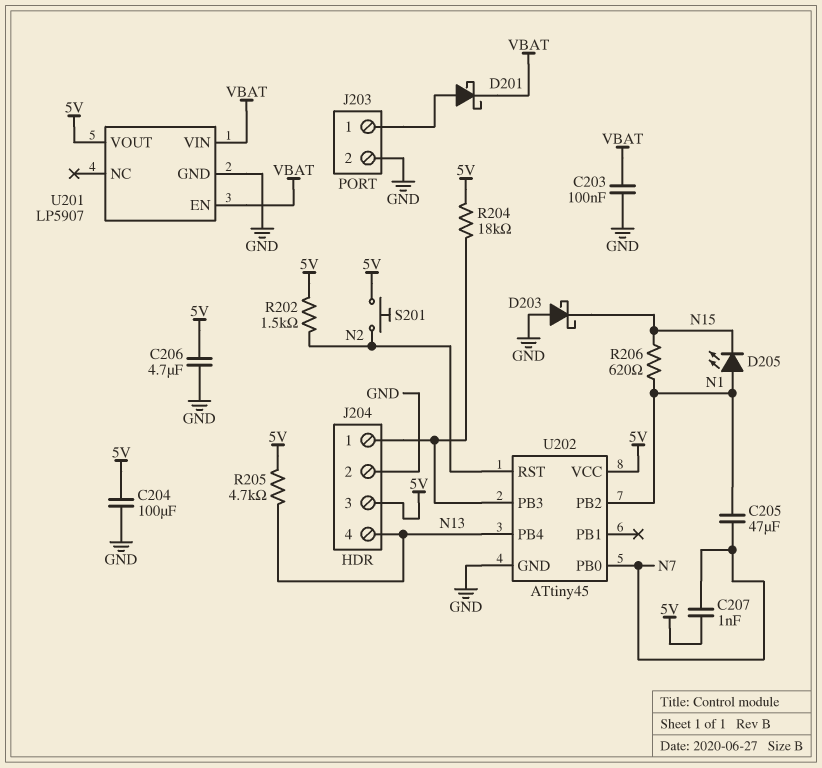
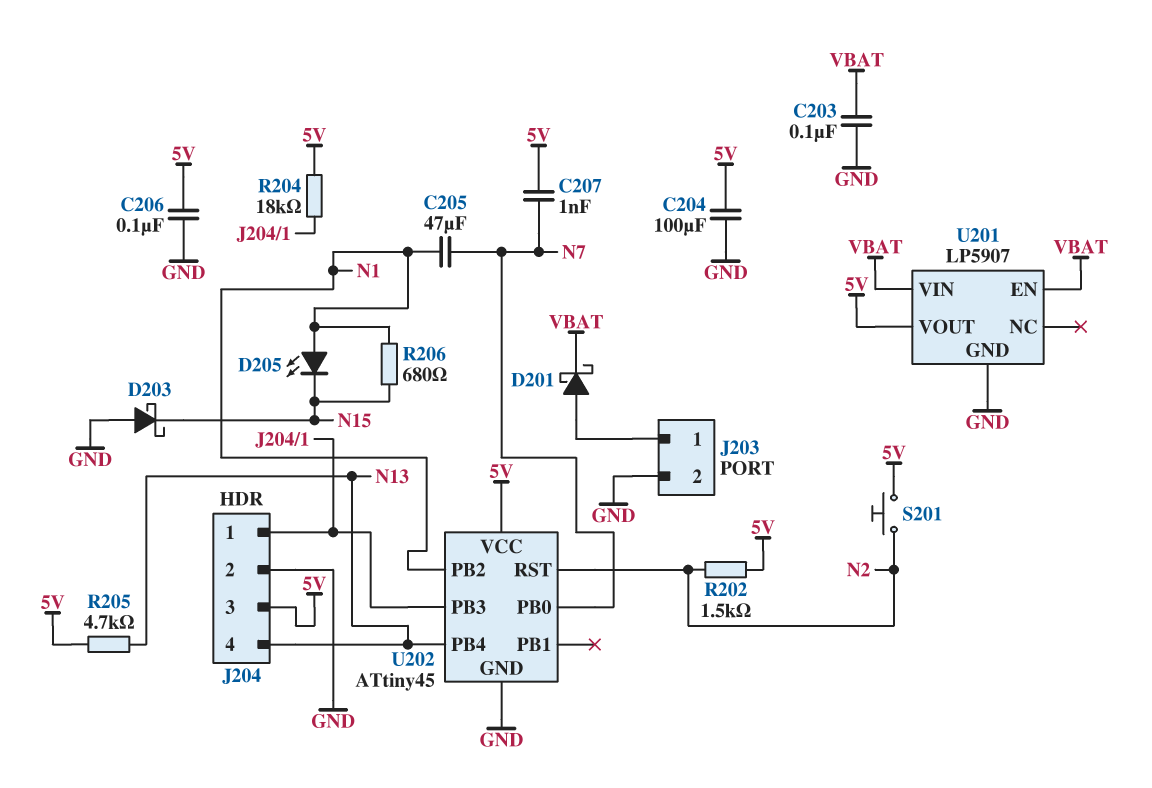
C206: 4.7uF (5V, GND) -> 100nF (5V, GND)
R206: 620 (N1, N15) -> 680 (N1, N15)

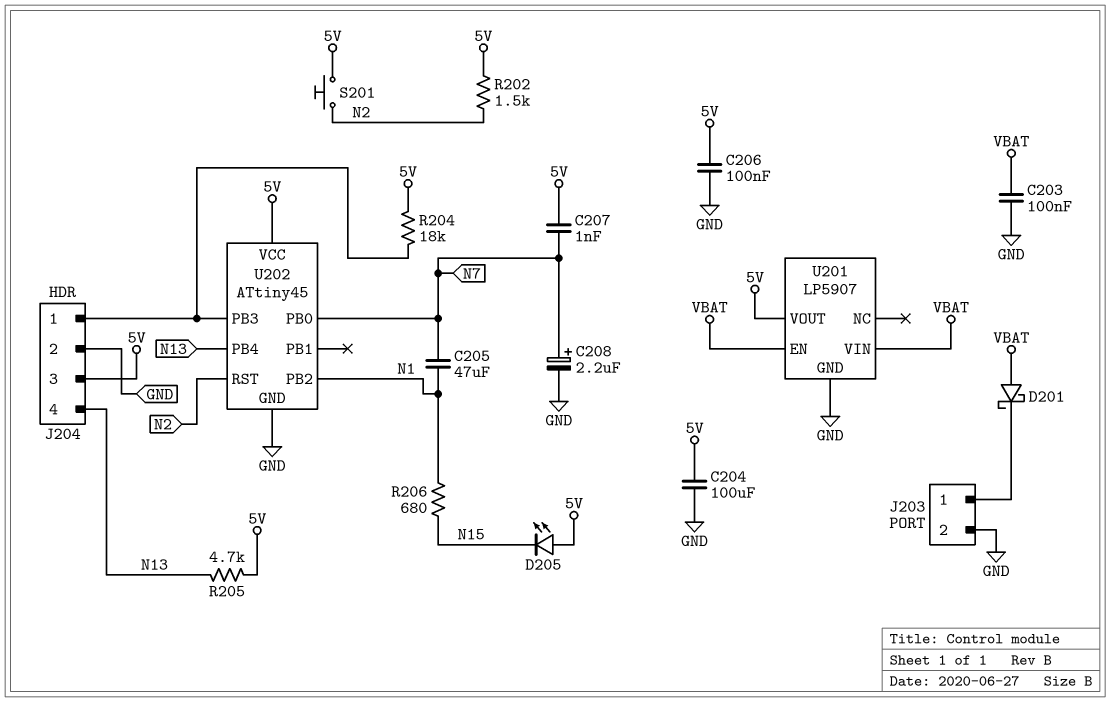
C208: none -> 2.2uF (plus N7, minus GND)
D201: schottky (A J203/1, K VBAT) -> schottky (A VBAT, K J203/1)
D203: schottky (A GND, K N15) -> none
D205: LED (A N1, K N15) -> LED (A 5V, K N15)

